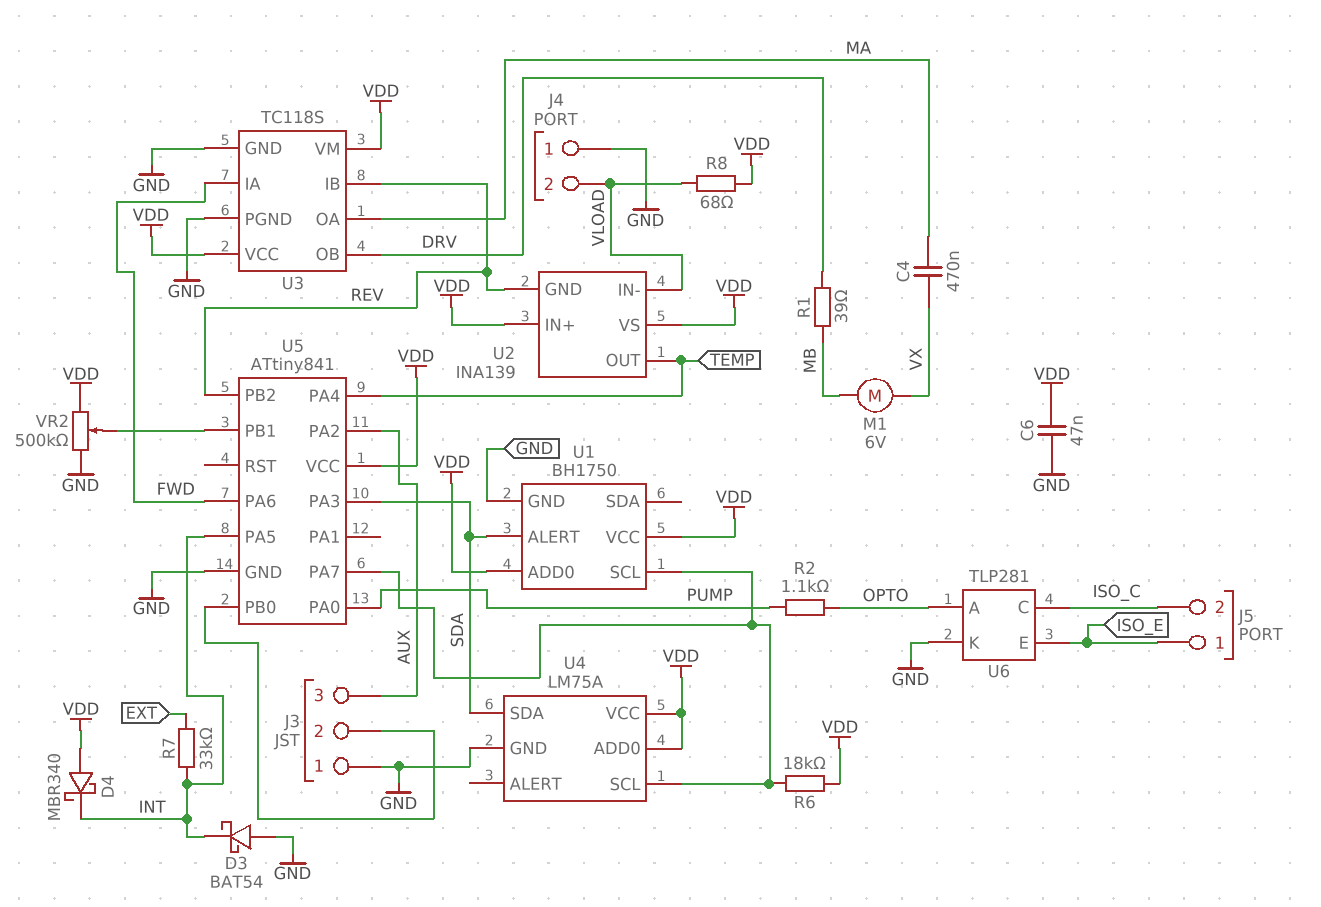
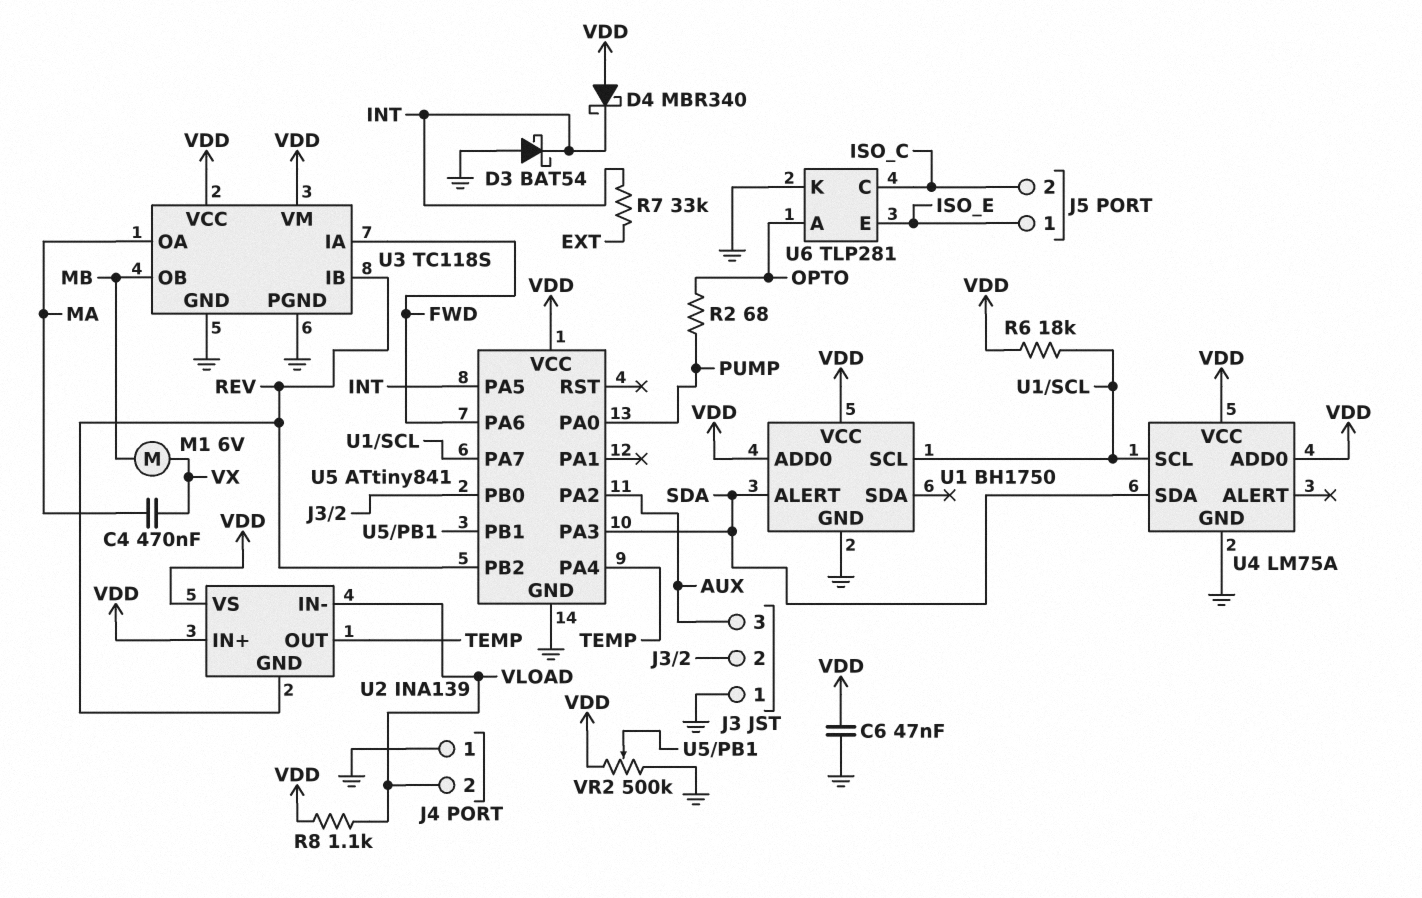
R1: 39 (DRV, MB) -> none
R2: 1.1k (OPTO, PUMP) -> 68 (OPTO, PUMP)
R8: 68 (VDD, VLOAD) -> 1.1k (VDD, VLOAD)
U3 pin OB: DRV -> MB

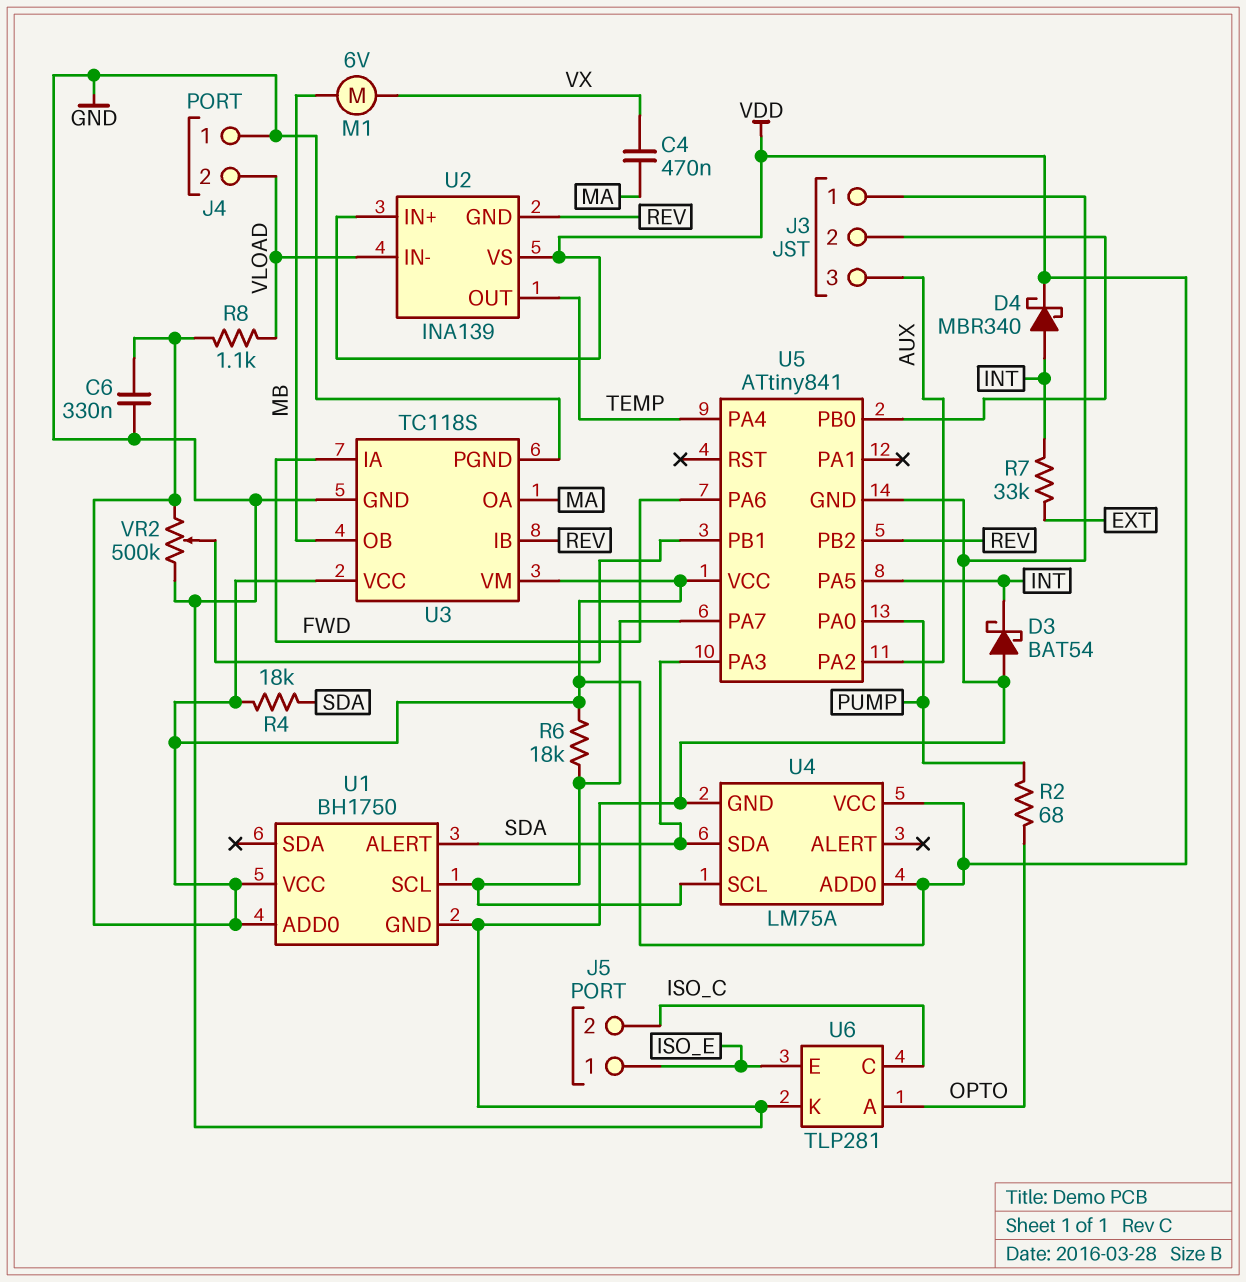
C6: 47nF (GND, VDD) -> 330nF (GND, VDD)
D4: schottky MBR340 (A VDD, K INT) -> schottky MBR340 (A INT, K VDD)
R4: none -> 18k (SDA, VDD)

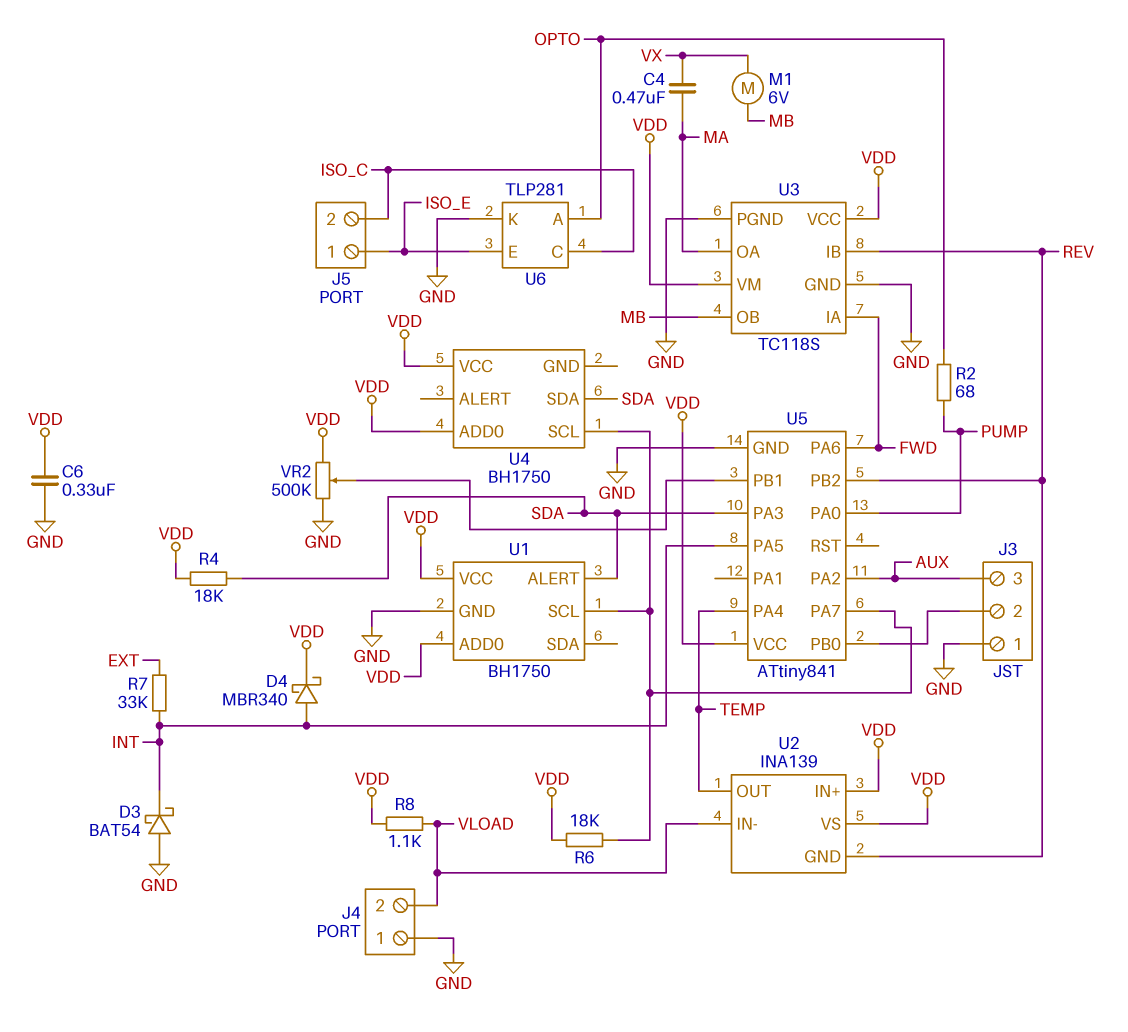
U4: LM75A -> BH1750
U4 pin GND: GND -> none

